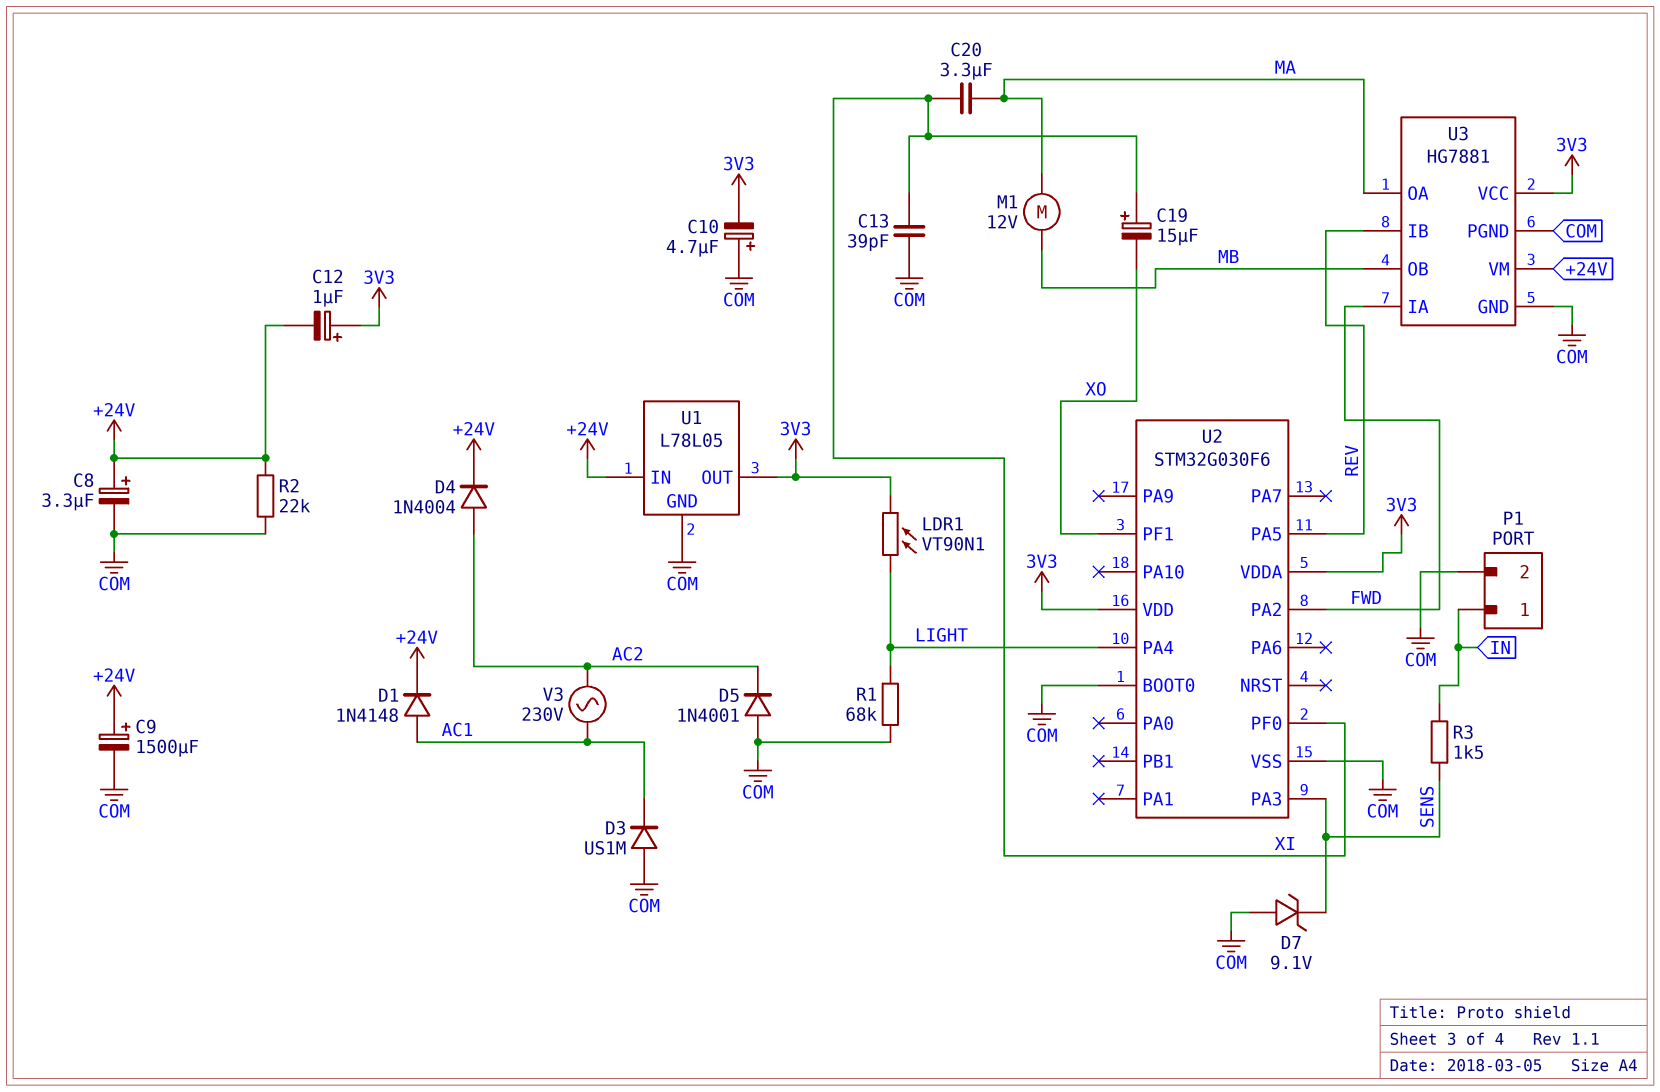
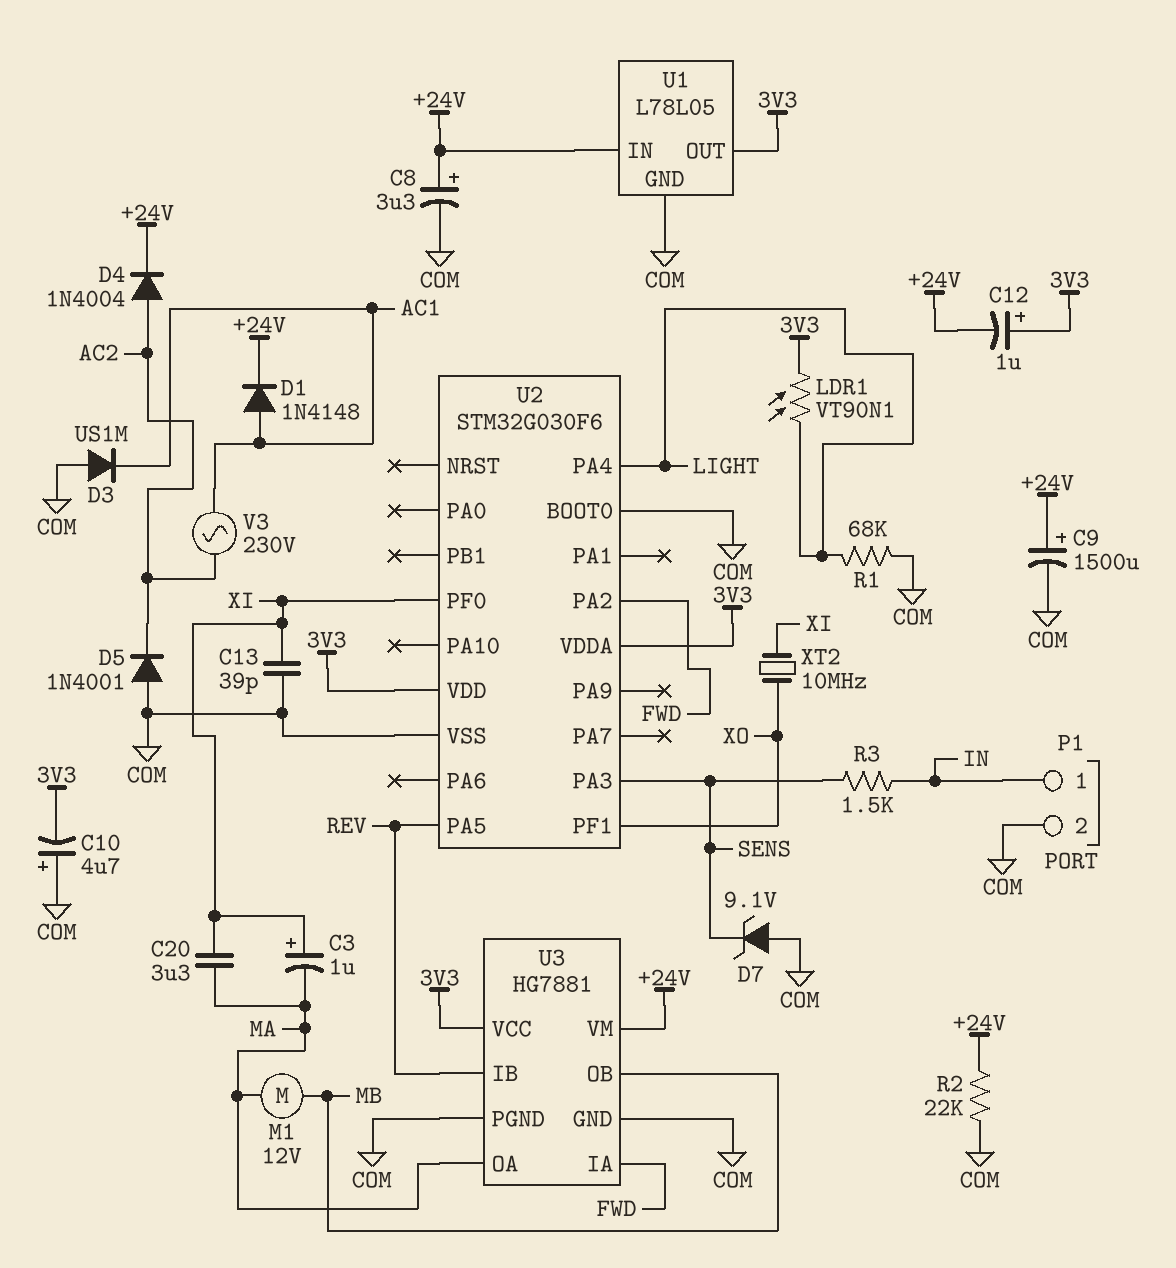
C3: none -> 1uF (plus XI, minus MA)
C19: 15uF (plus XI, minus XO) -> none
XT2: none -> 10MHz (XI, XO)

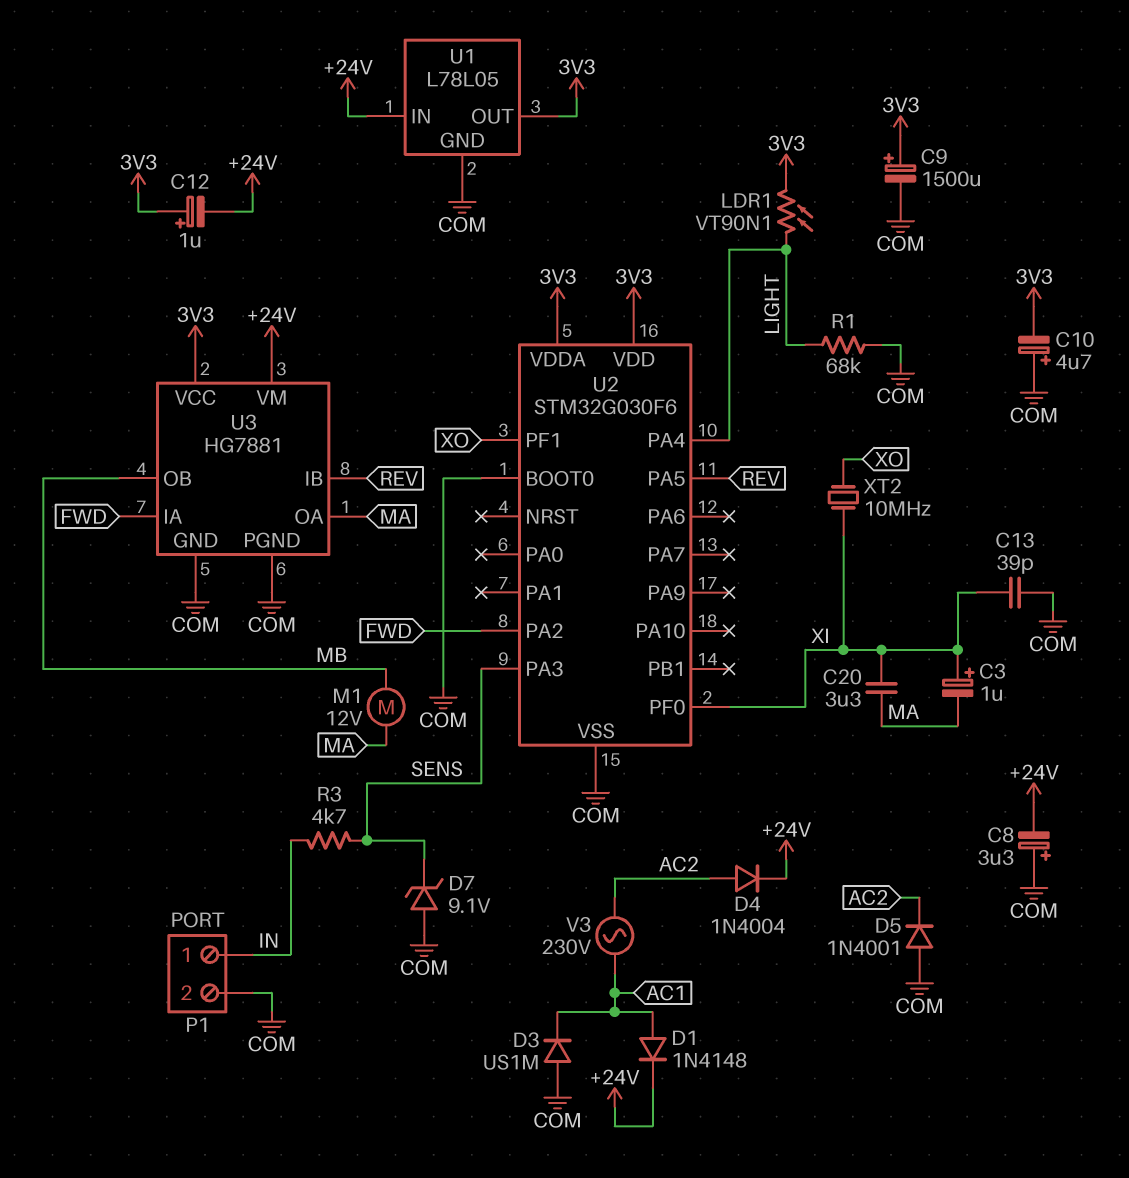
C8: 3.3uF (plus +24V, minus COM) -> 3.3uF (plus COM, minus +24V)
C9: 1500uF (plus +24V, minus COM) -> 1500uF (plus 3V3, minus COM)
R2: 22k (+24V, COM) -> none
R3: 1.5k (IN, SENS) -> 4.7k (IN, SENS)

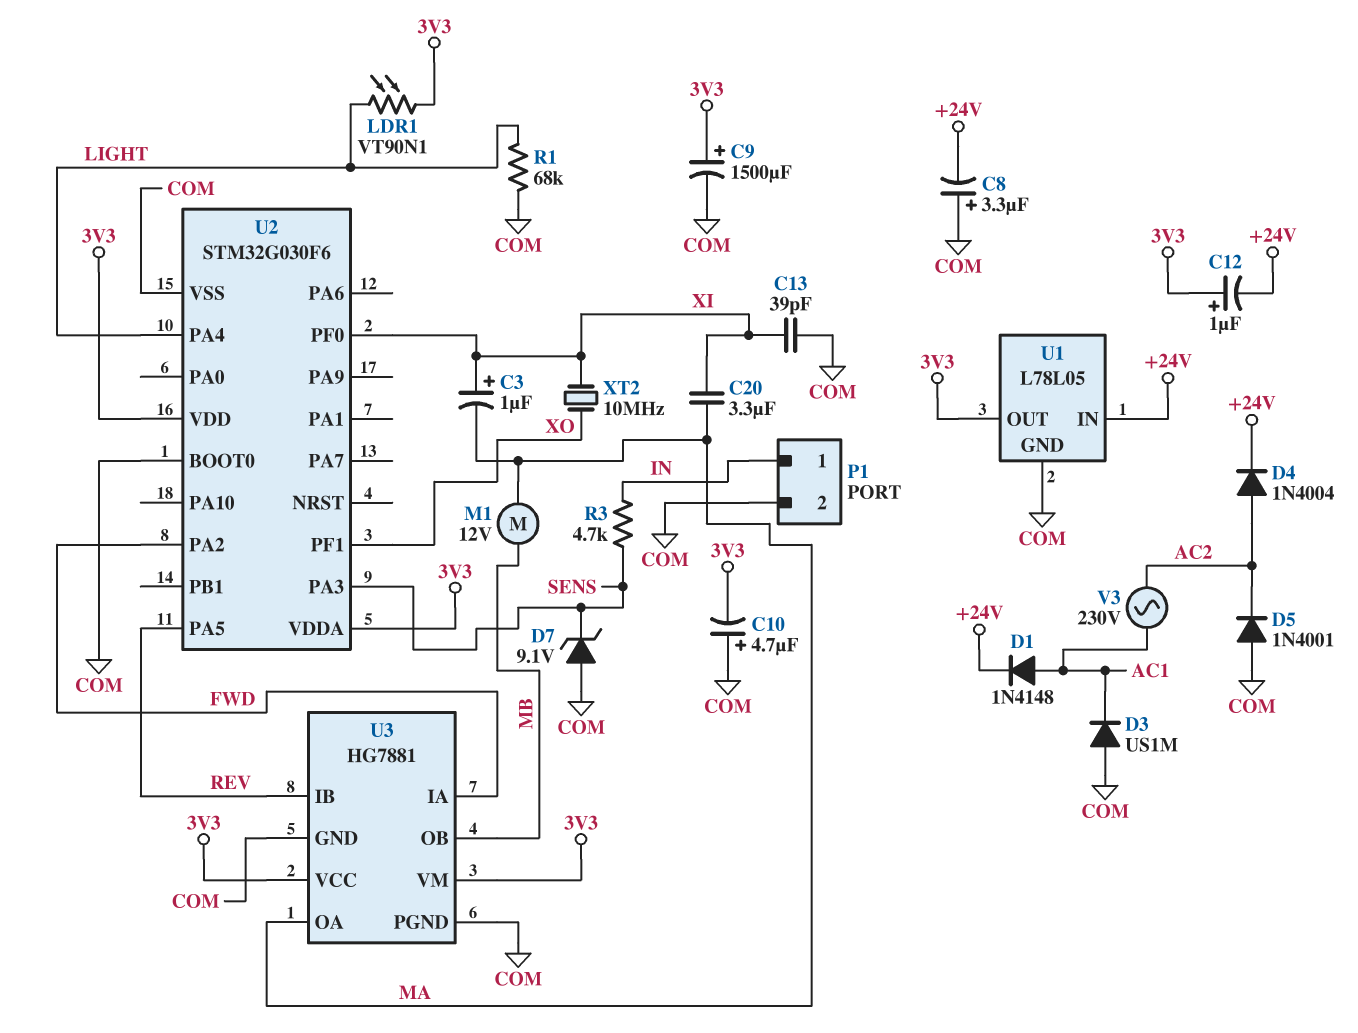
U3 pin VM: +24V -> 3V3

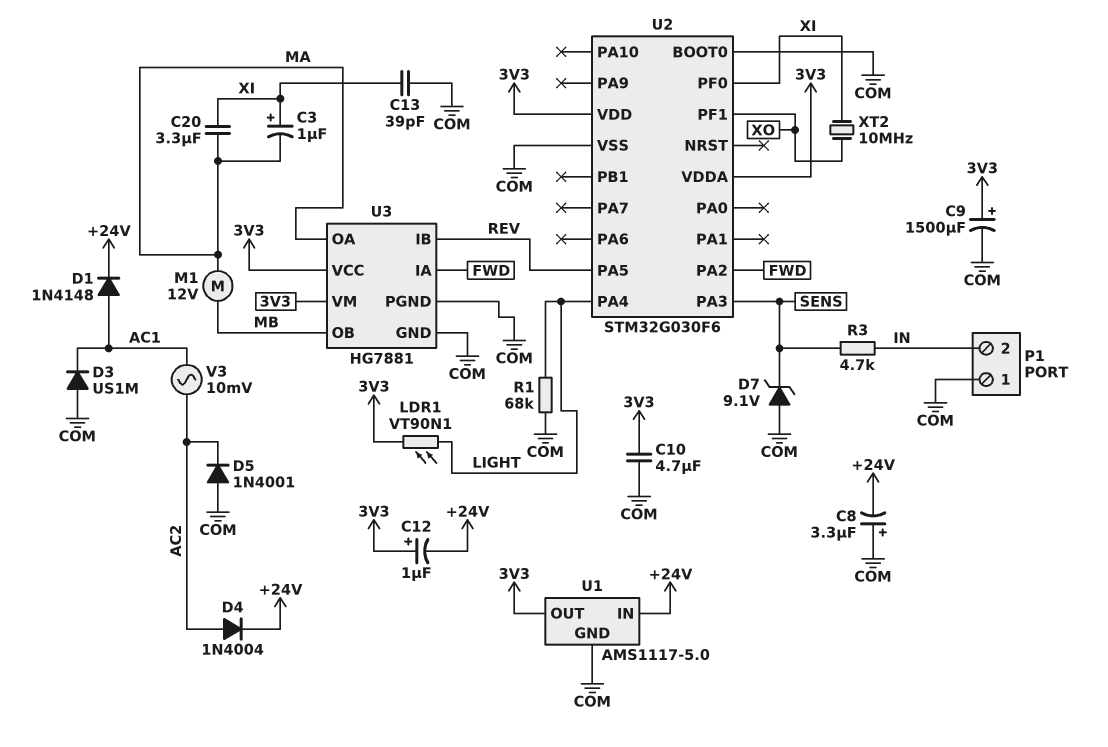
C10: 4.7uF (plus COM, minus 3V3) -> 4.7uF (3V3, COM)
P1 pin 1: IN -> COM
P1 pin 2: COM -> IN
U1: L78L05 -> AMS1117-5.0
V3: AC 230V (AC1, AC2) -> AC 10mV (AC1, AC2)

